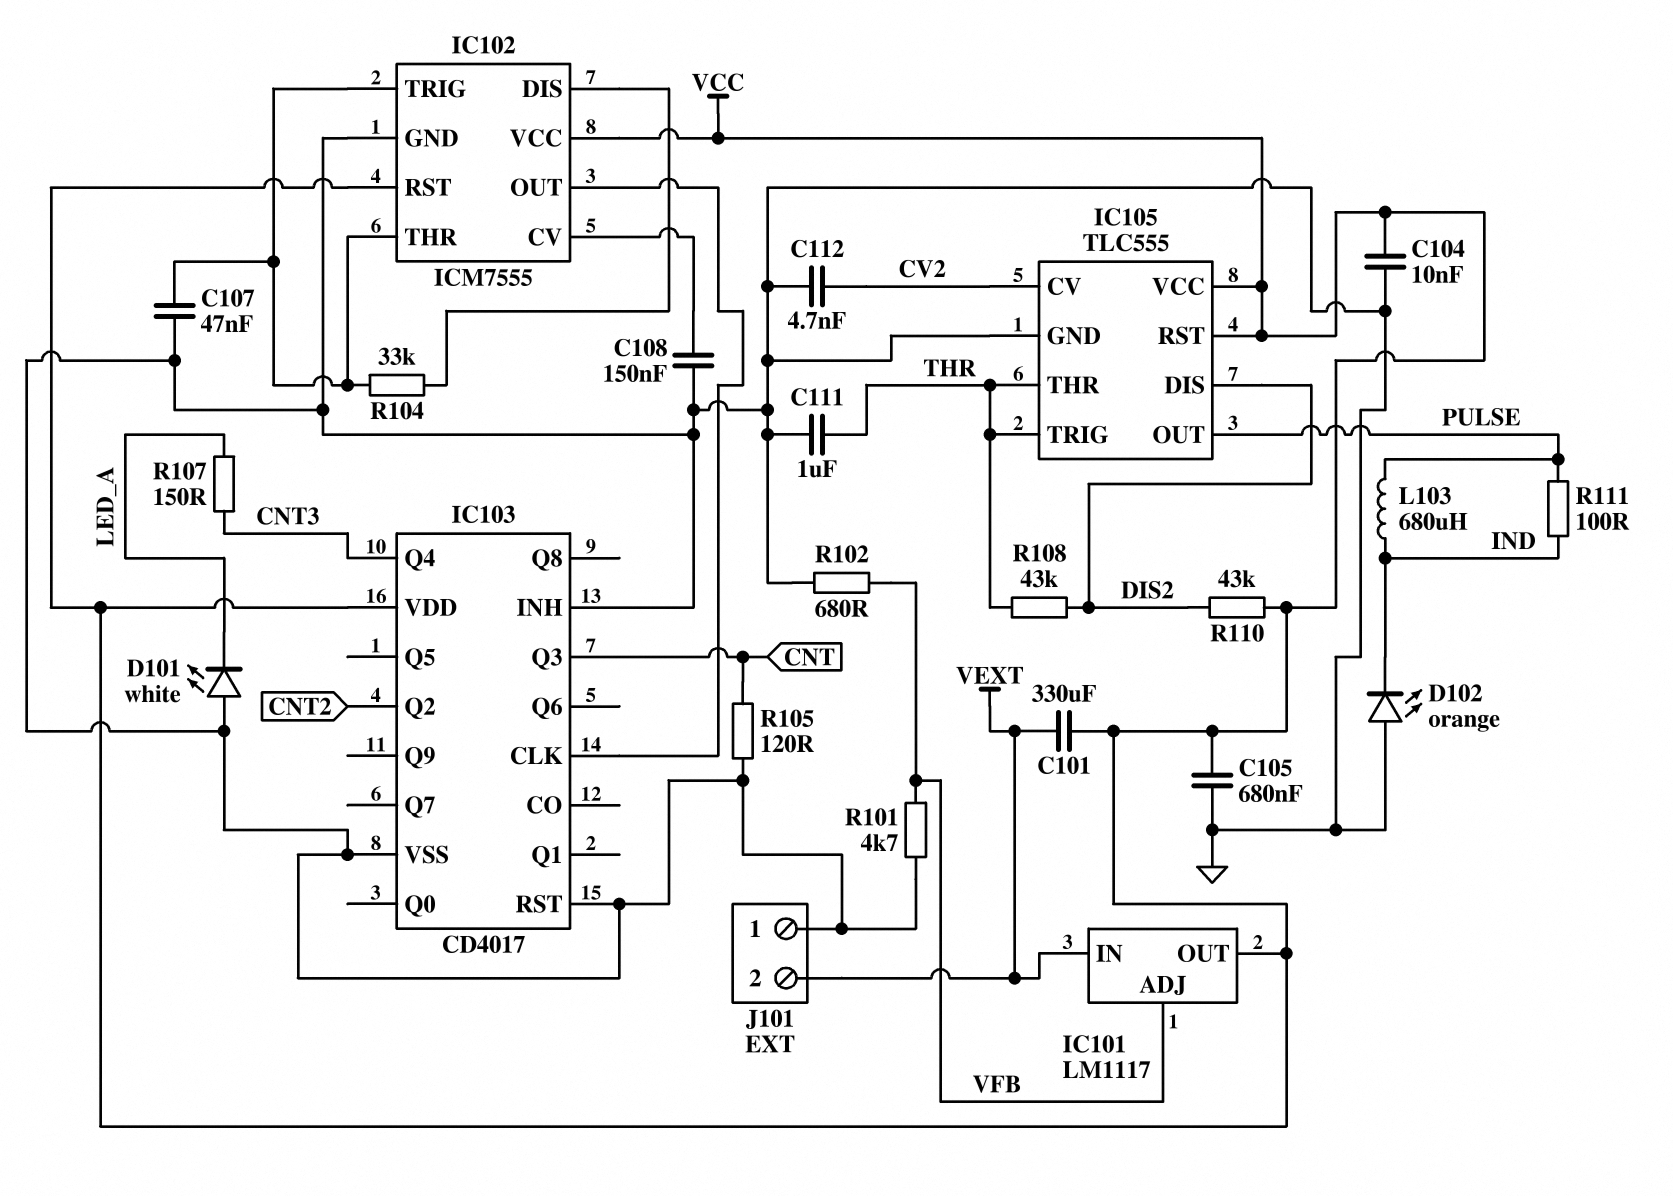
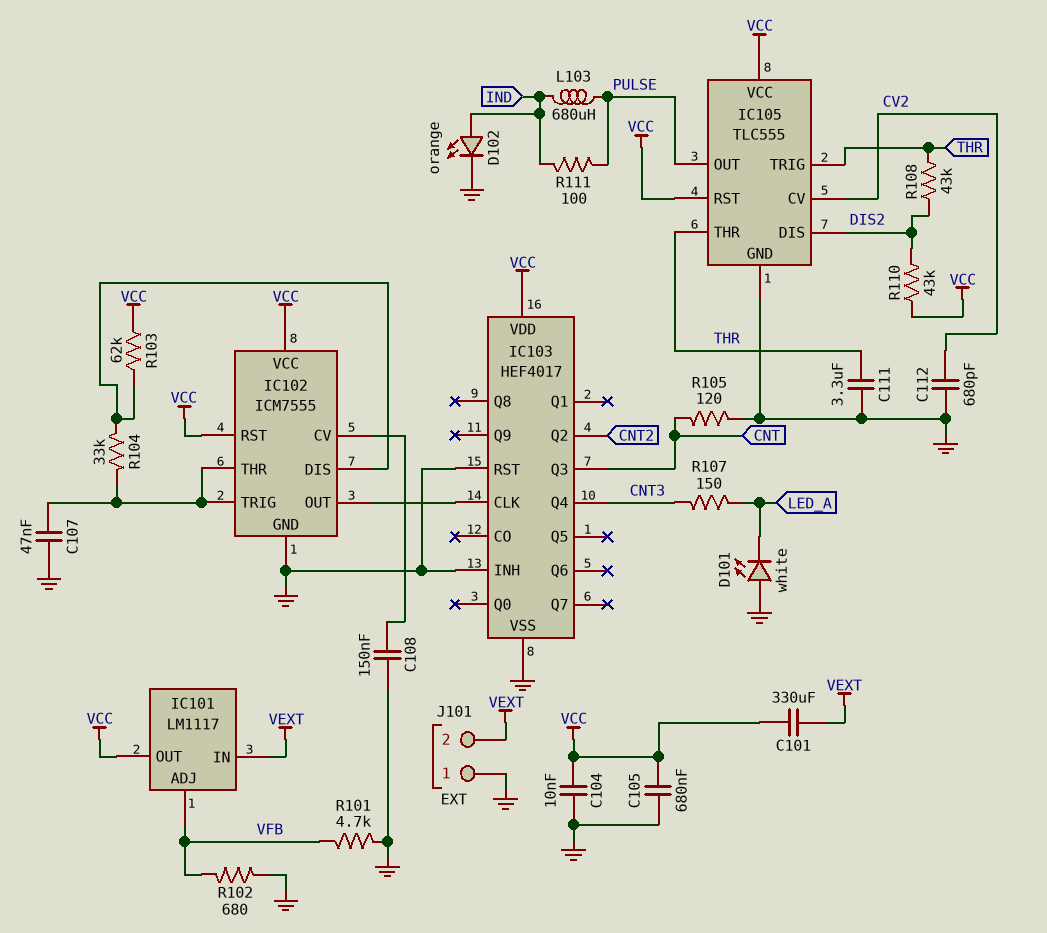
C111: 1uF (GND, THR) -> 3.3uF (GND, THR)
C112: 4.7nF (CV2, GND) -> 680pF (CV2, GND)
D102: LED orange (A GND, K IND) -> LED orange (A IND, K GND)
IC103: CD4017 -> HEF4017
R103: none -> 62k (IC102/DIS, VCC)

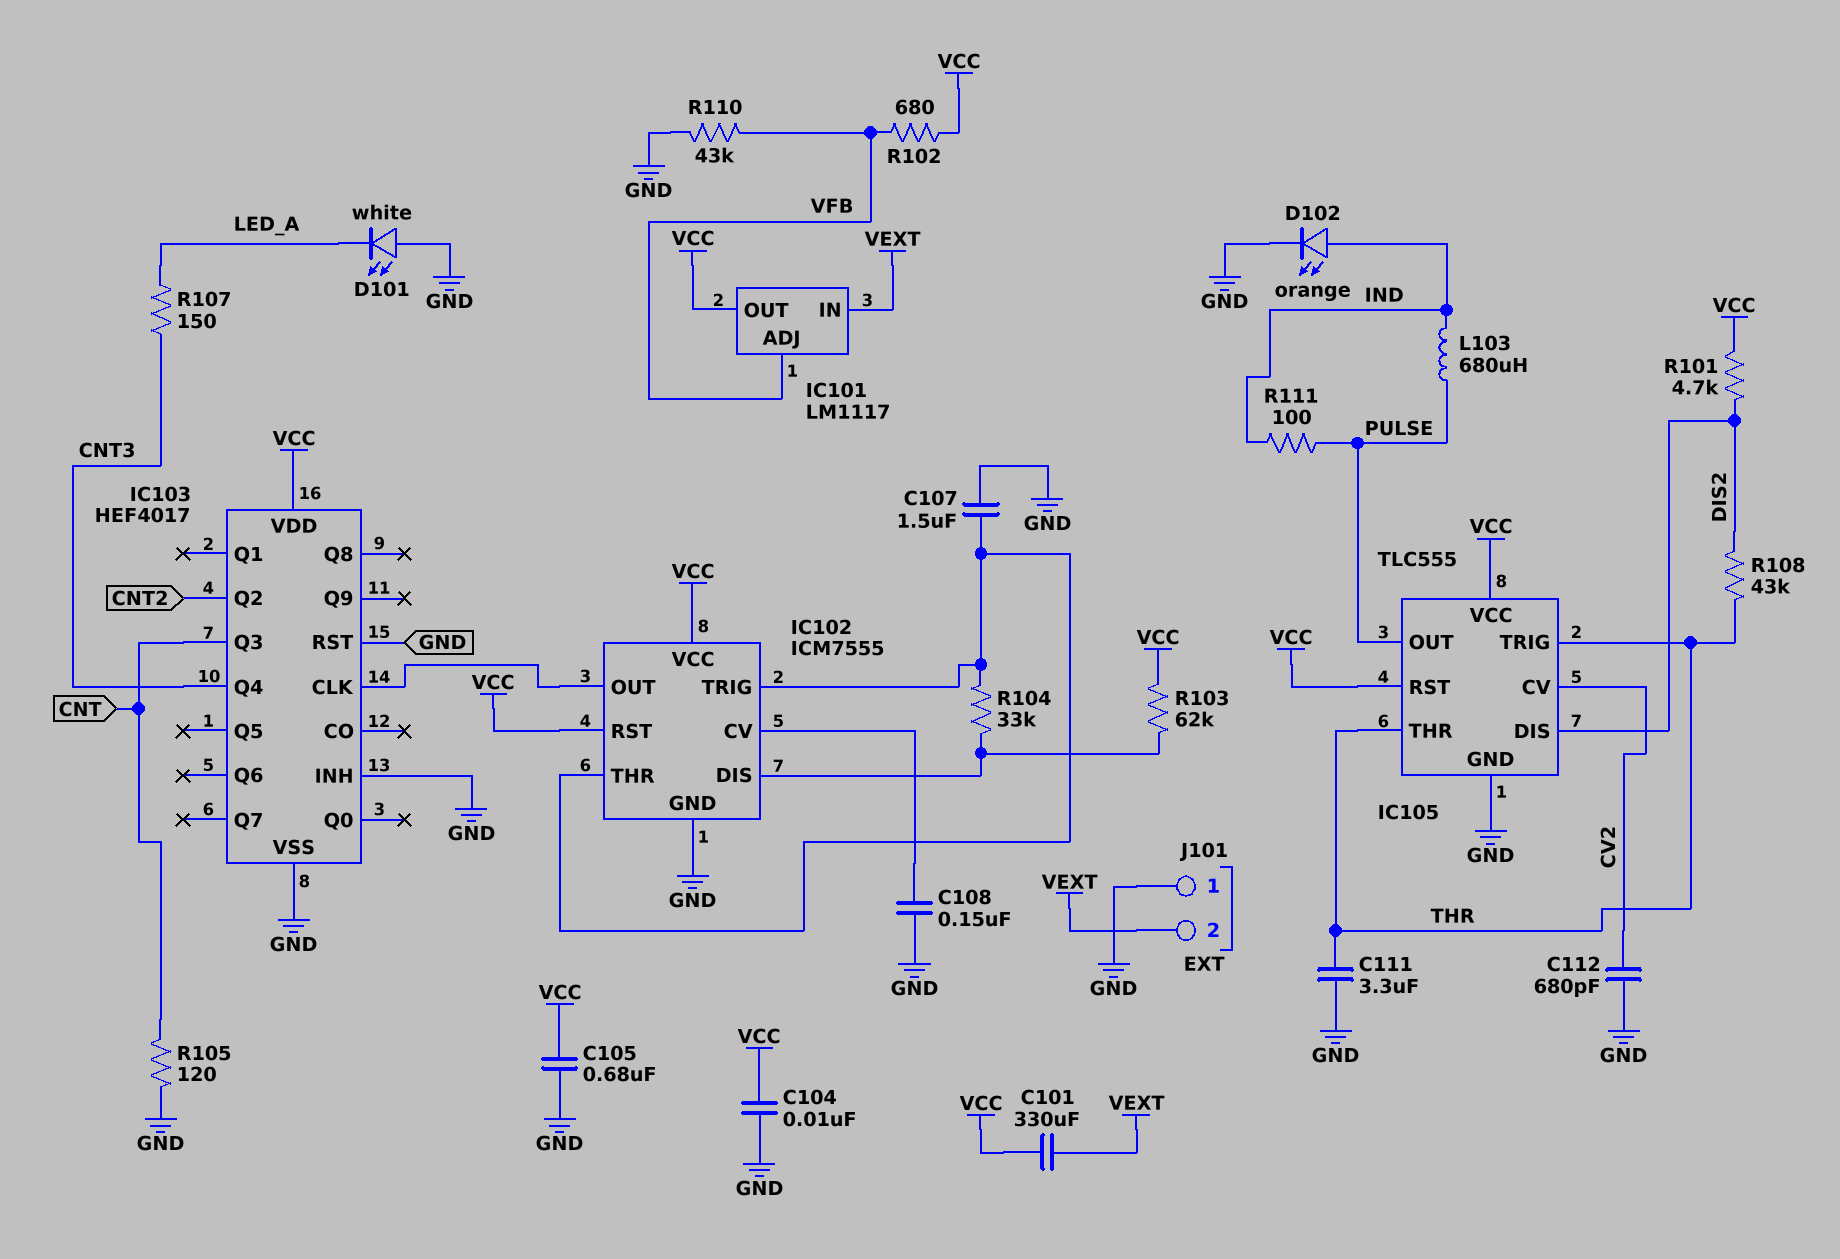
C107: 47nF (GND, IC102/THR) -> 1.5uF (GND, IC102/THR)
R101: 4.7k (GND, VFB) -> 4.7k (DIS2, VCC)
R102: 680 (GND, VFB) -> 680 (VCC, VFB)
R110: 43k (DIS2, VCC) -> 43k (GND, VFB)

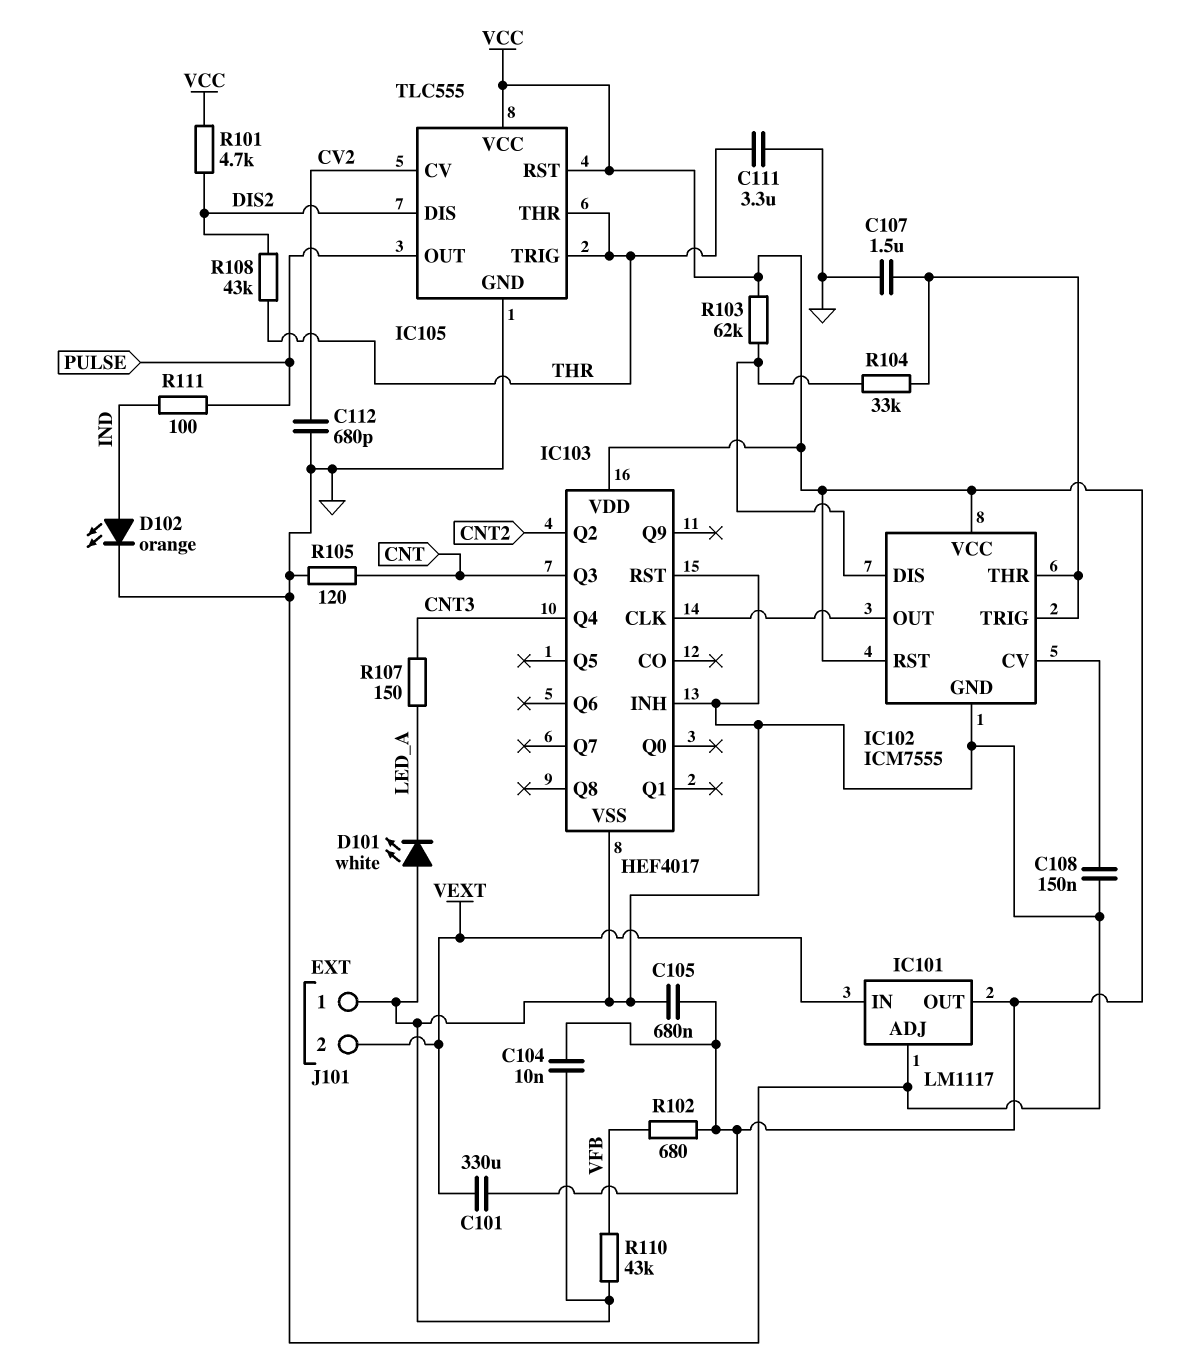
IC101 pin ADJ: VFB -> GND
L103: 680uH (IND, PULSE) -> none

